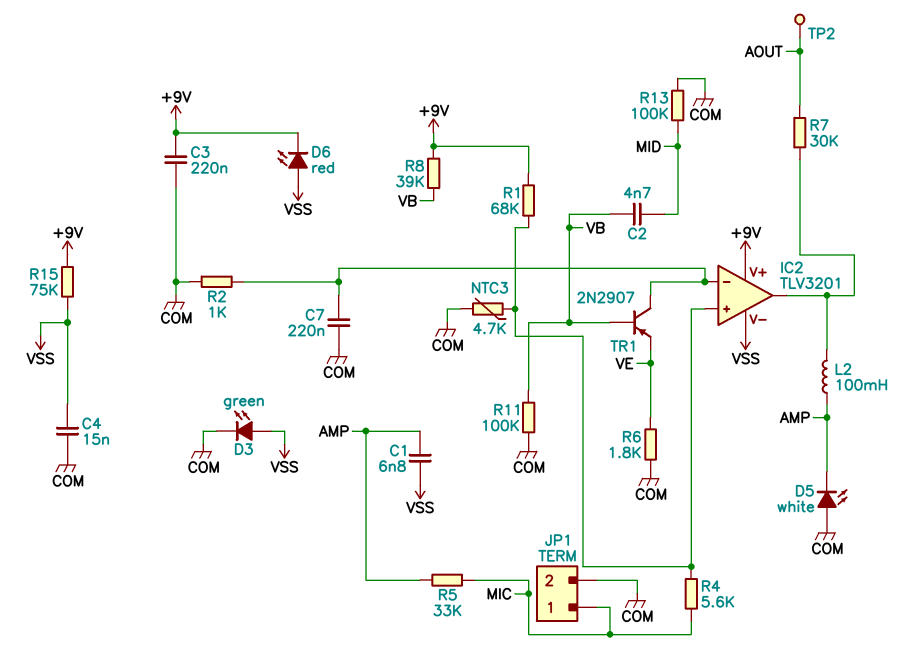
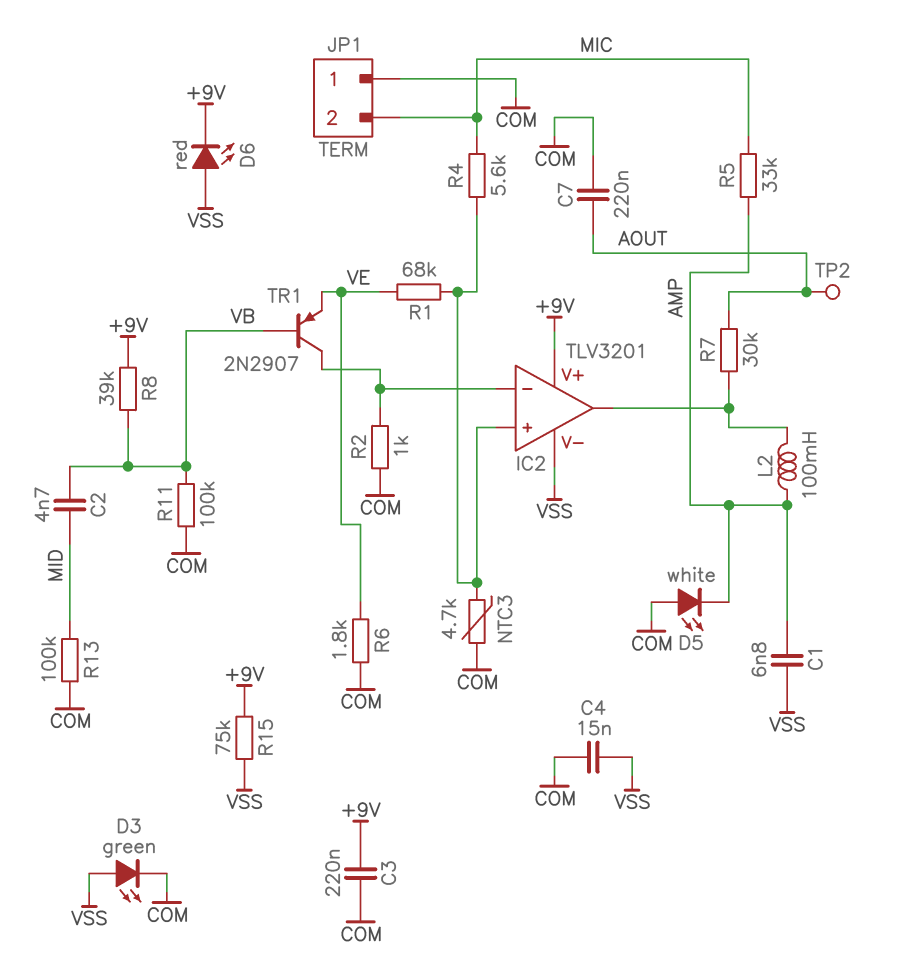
C7: 220nF (COM, IC2/in-) -> 220nF (AOUT, COM)
JP1 pin 1: MIC -> COM
JP1 pin 2: COM -> MIC
R1: 68k (+9V, IC2/in+) -> 68k (IC2/in+, VE)

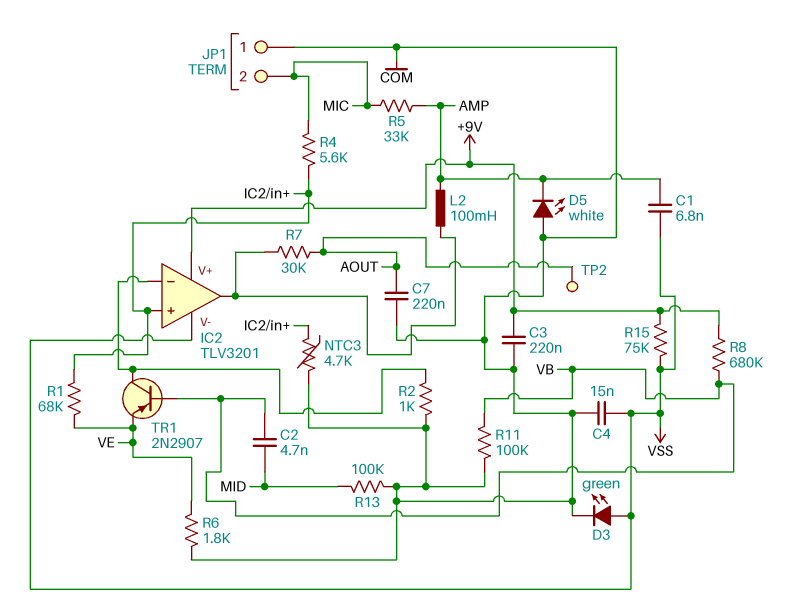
D6: LED red (A VSS, K +9V) -> none
R8: 39k (+9V, VB) -> 680k (+9V, VB)

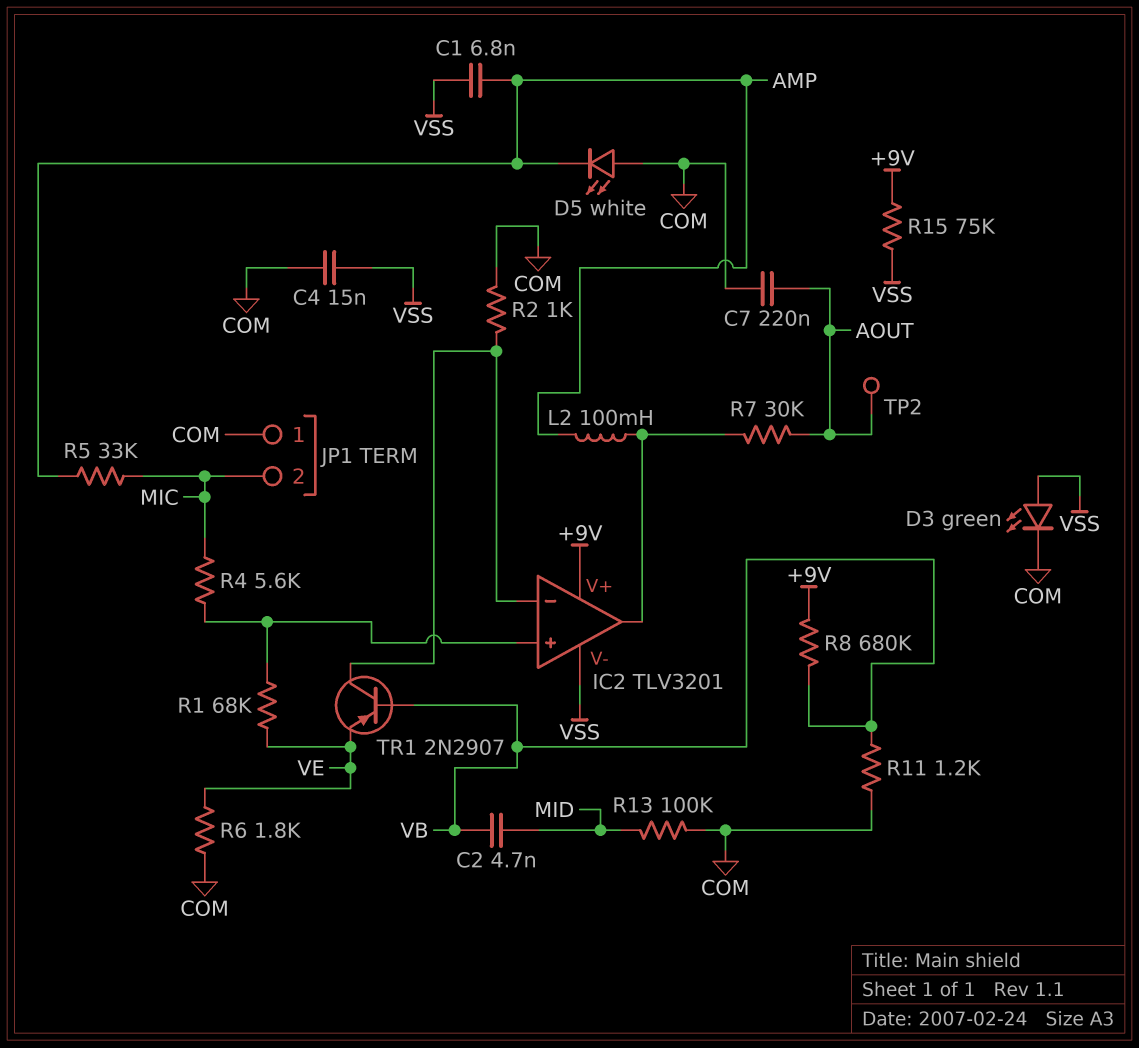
C3: 220nF (+9V, COM) -> none
NTC3: 4.7k (COM, IC2/in+) -> none
R11: 100k (COM, VB) -> 1.2k (COM, VB)

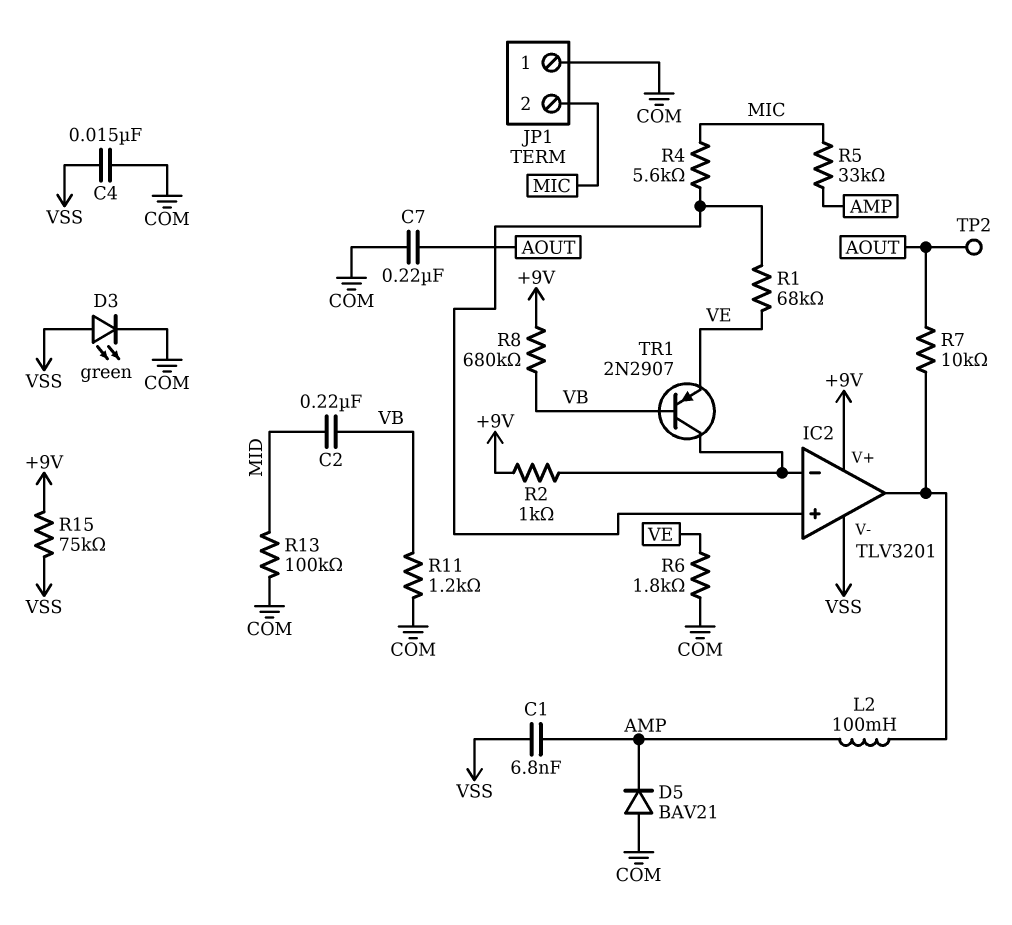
C2: 4.7nF (MID, VB) -> 220nF (MID, VB)
D5: LED white (A COM, K AMP) -> diode BAV21 (A COM, K AMP)
R2: 1k (COM, IC2/in-) -> 1k (+9V, IC2/in-)
R7: 30k (AOUT, IC2/out) -> 10k (AOUT, IC2/out)

